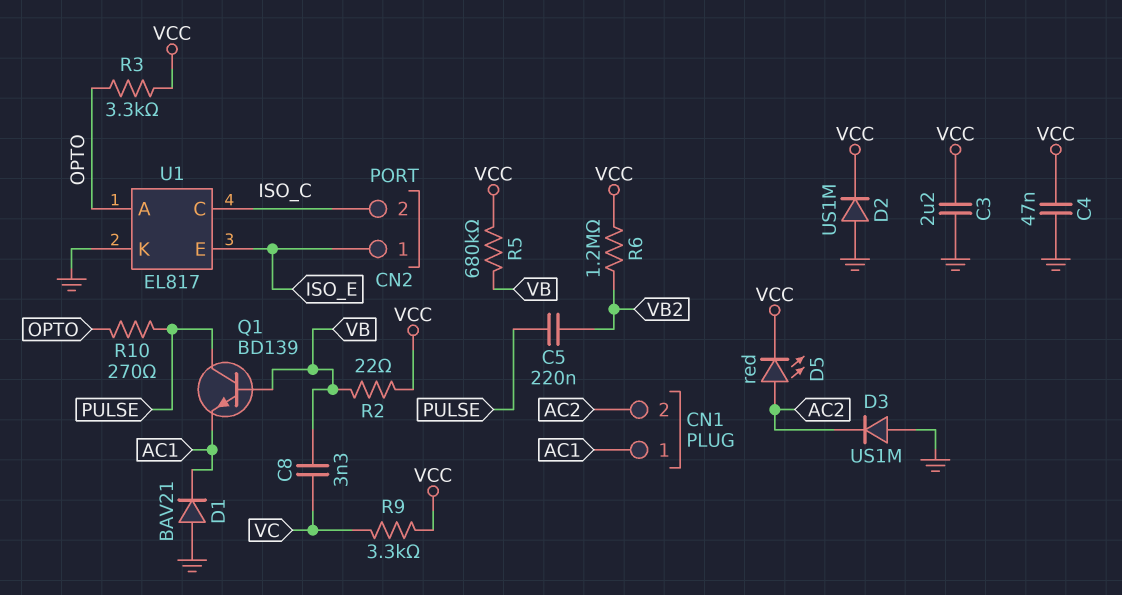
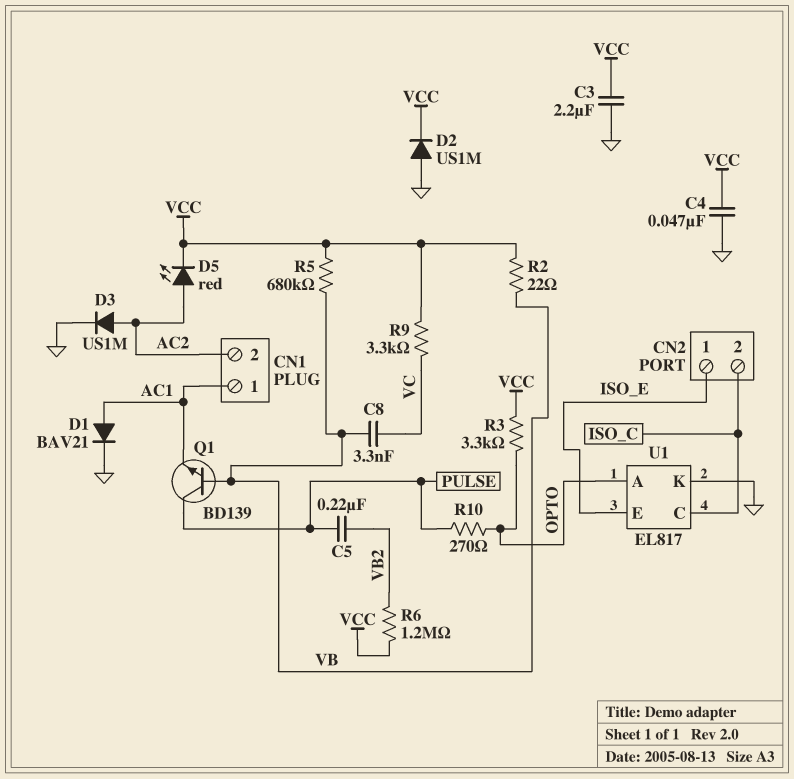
D1: diode BAV21 (A GND, K AC1) -> diode BAV21 (A AC1, K GND)
D3: diode US1M (A GND, K AC2) -> diode US1M (A AC2, K GND)

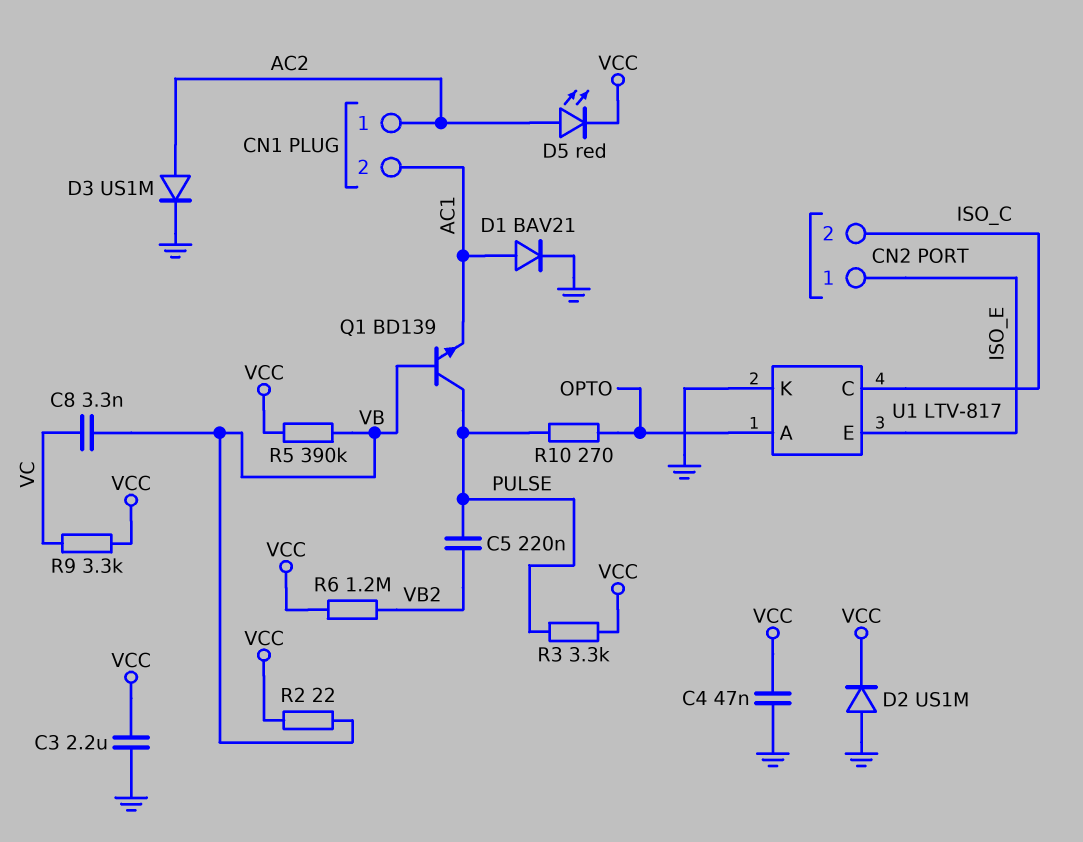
CN1 pin 1: AC1 -> AC2
CN1 pin 2: AC2 -> AC1
R3: 3.3k (OPTO, VCC) -> 3.3k (PULSE, VCC)
R5: 680k (VB, VCC) -> 390k (VB, VCC)
U1: EL817 -> LTV-817

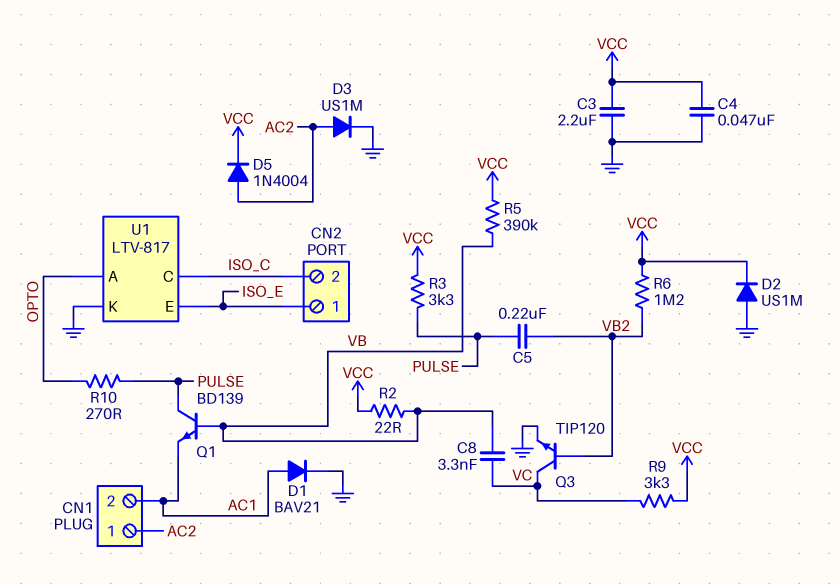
D5: LED red (A AC2, K VCC) -> diode 1N4004 (A AC2, K VCC)
Q3: none -> NPN TIP120 (B VB2, C VC, E GND)

